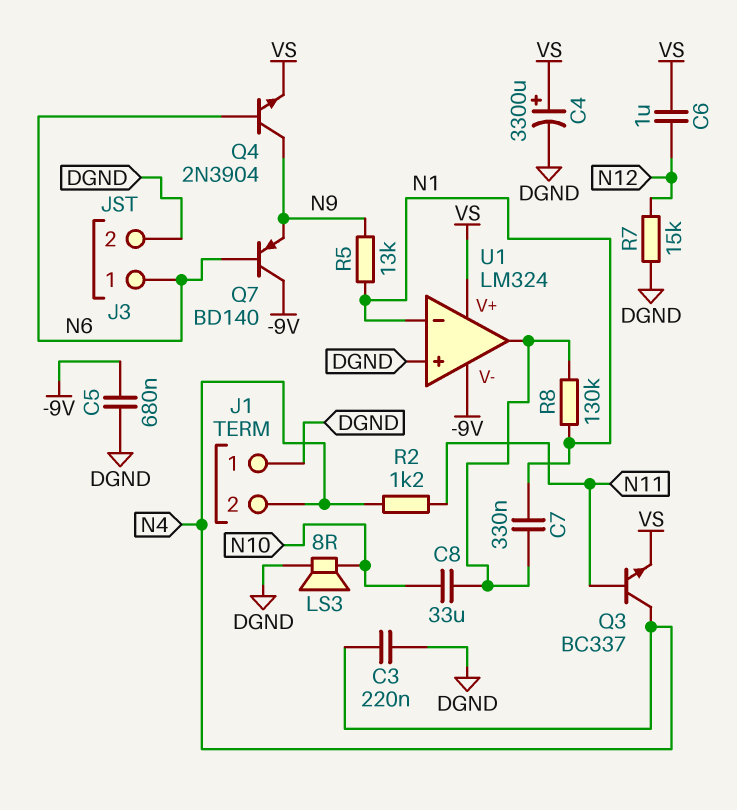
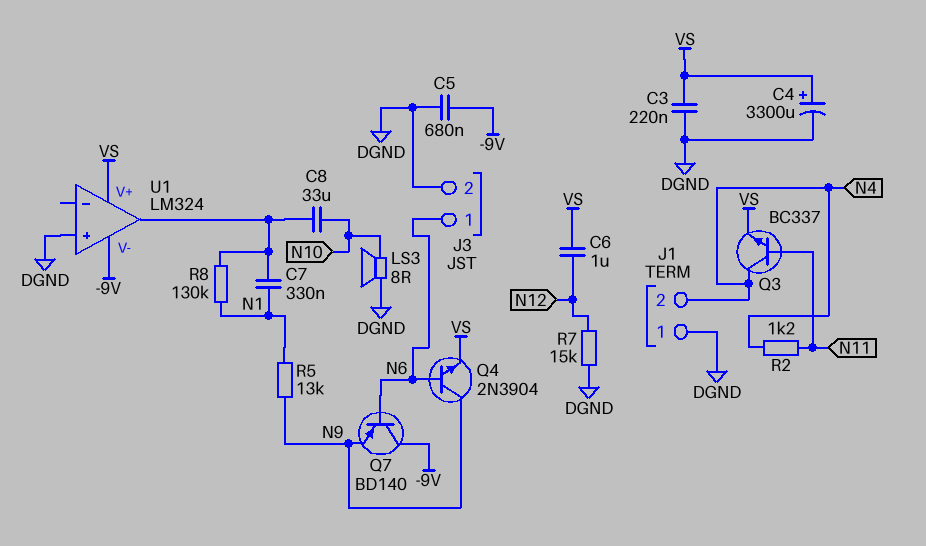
C3: 220nF (DGND, N4) -> 220nF (DGND, VS)
U1 pin in-: N1 -> none

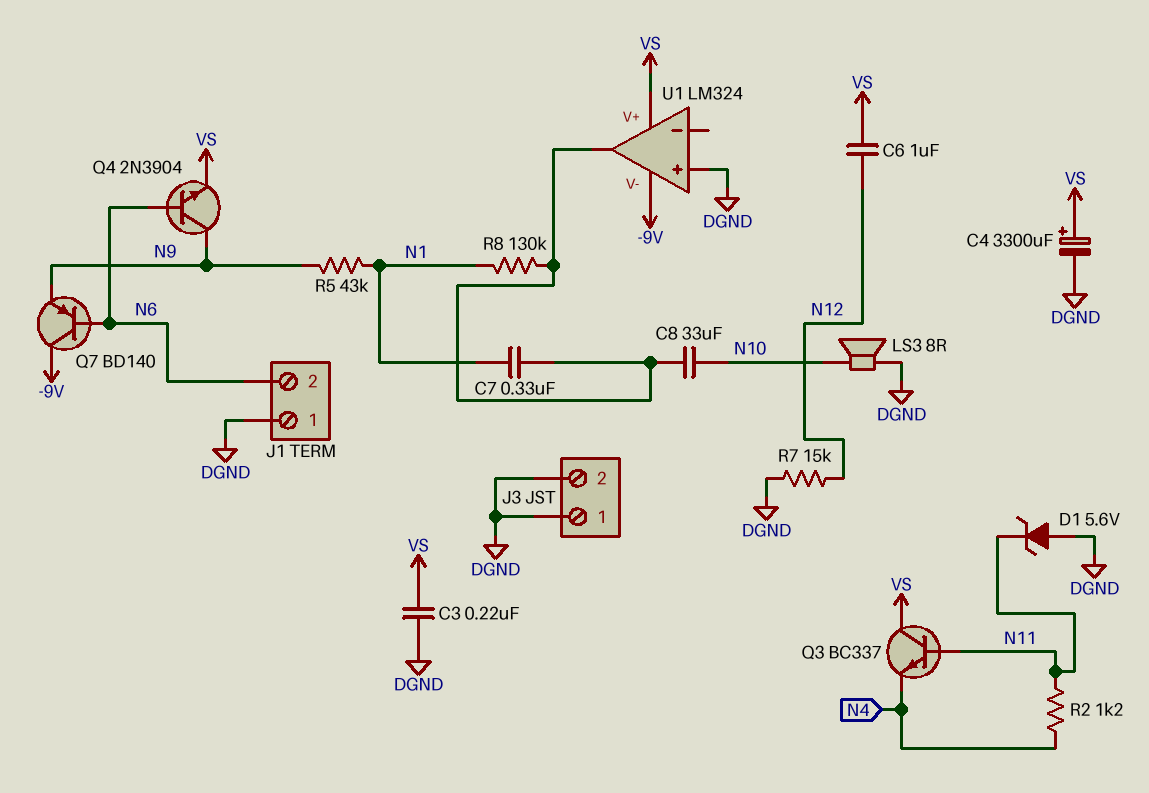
C5: 680nF (-9V, DGND) -> none
D1: none -> zener 5.6V (A DGND, K N11)
J1 pin 2: N4 -> N6
J3 pin 1: N6 -> DGND
Q3: NPN BC337 (B N11, C N4, E VS) -> NPN BC337 (B N11, C VS, E N4)
R5: 13k (N1, N9) -> 43k (N1, N9)

